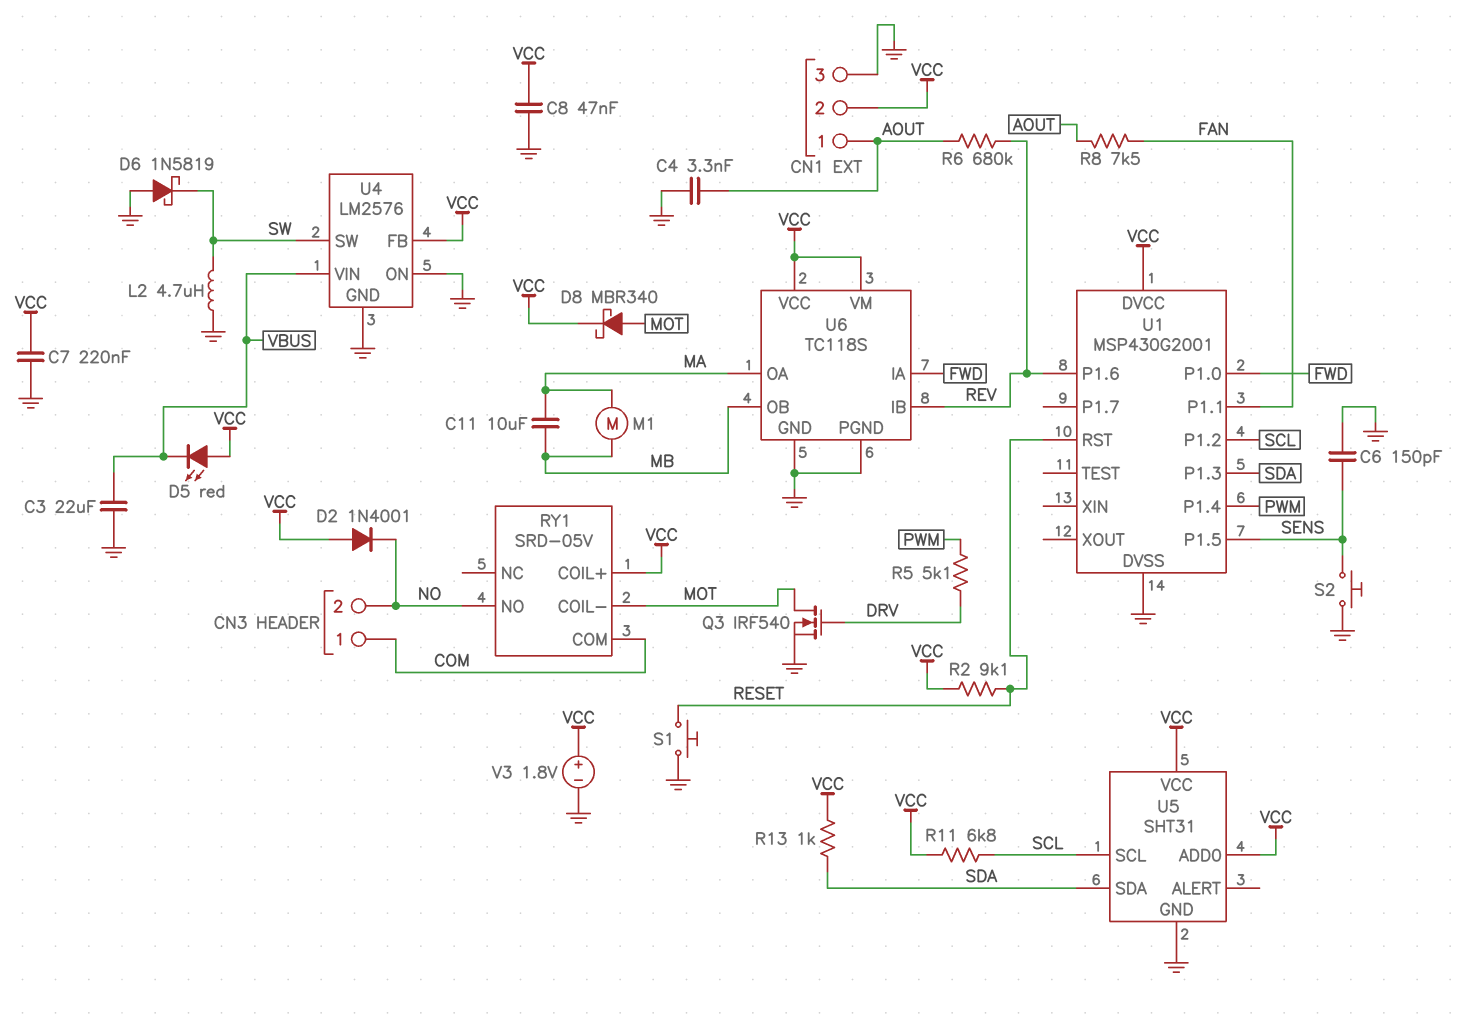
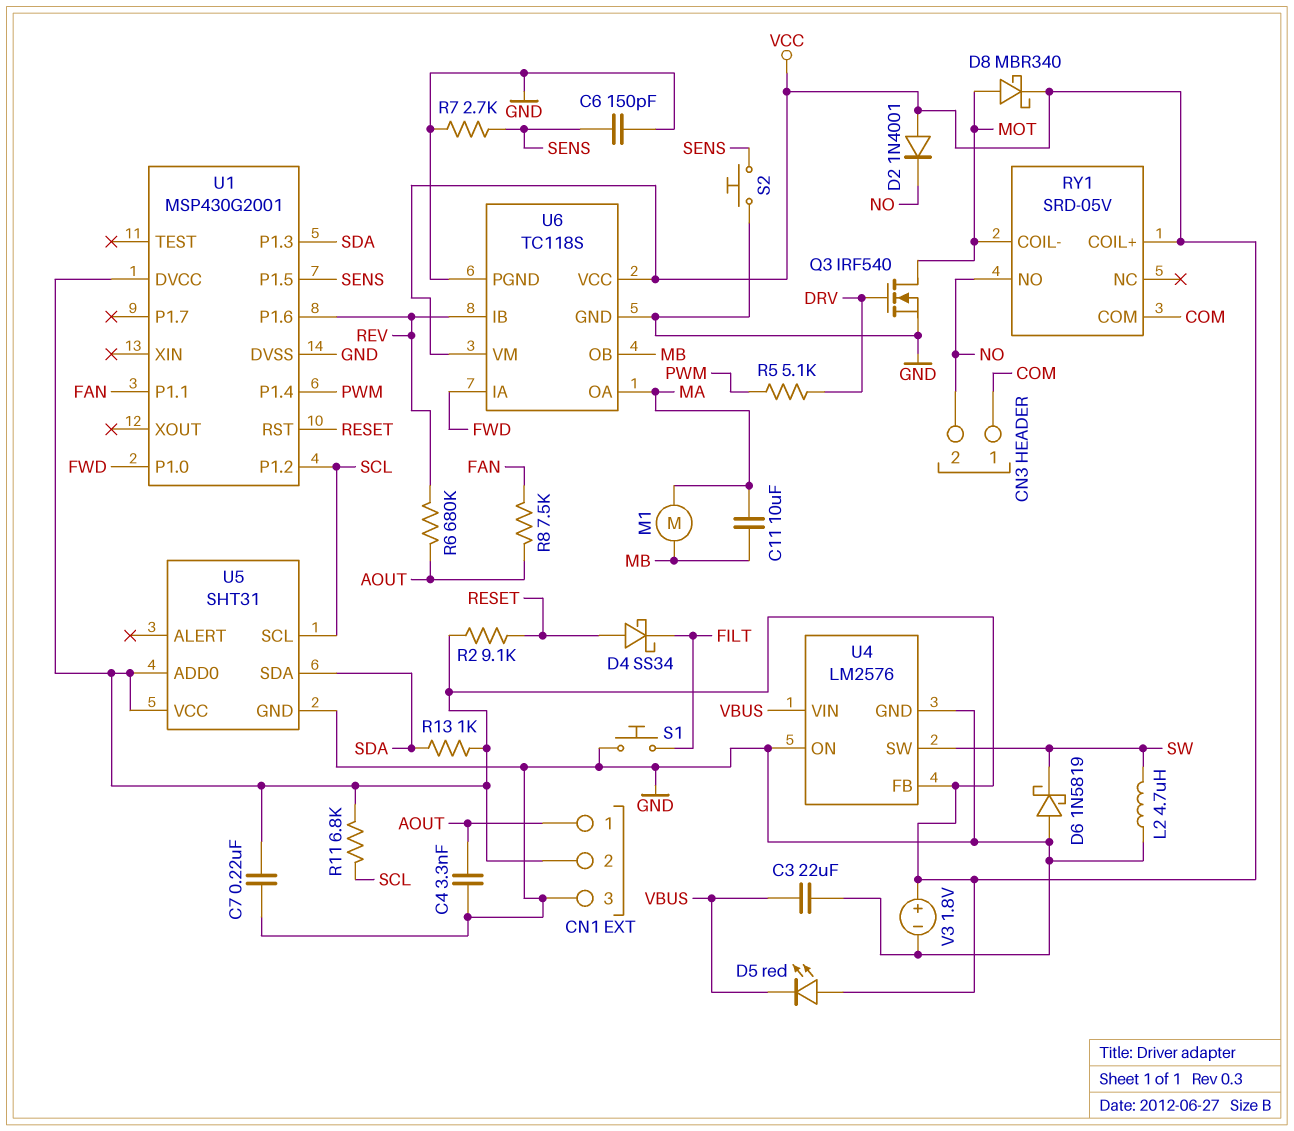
C8: 47nF (GND, VCC) -> none
D4: none -> schottky SS34 (A RESET, K FILT)
R7: none -> 2.7k (GND, SENS)
S1: button (GND, RESET) -> button (FILT, GND)

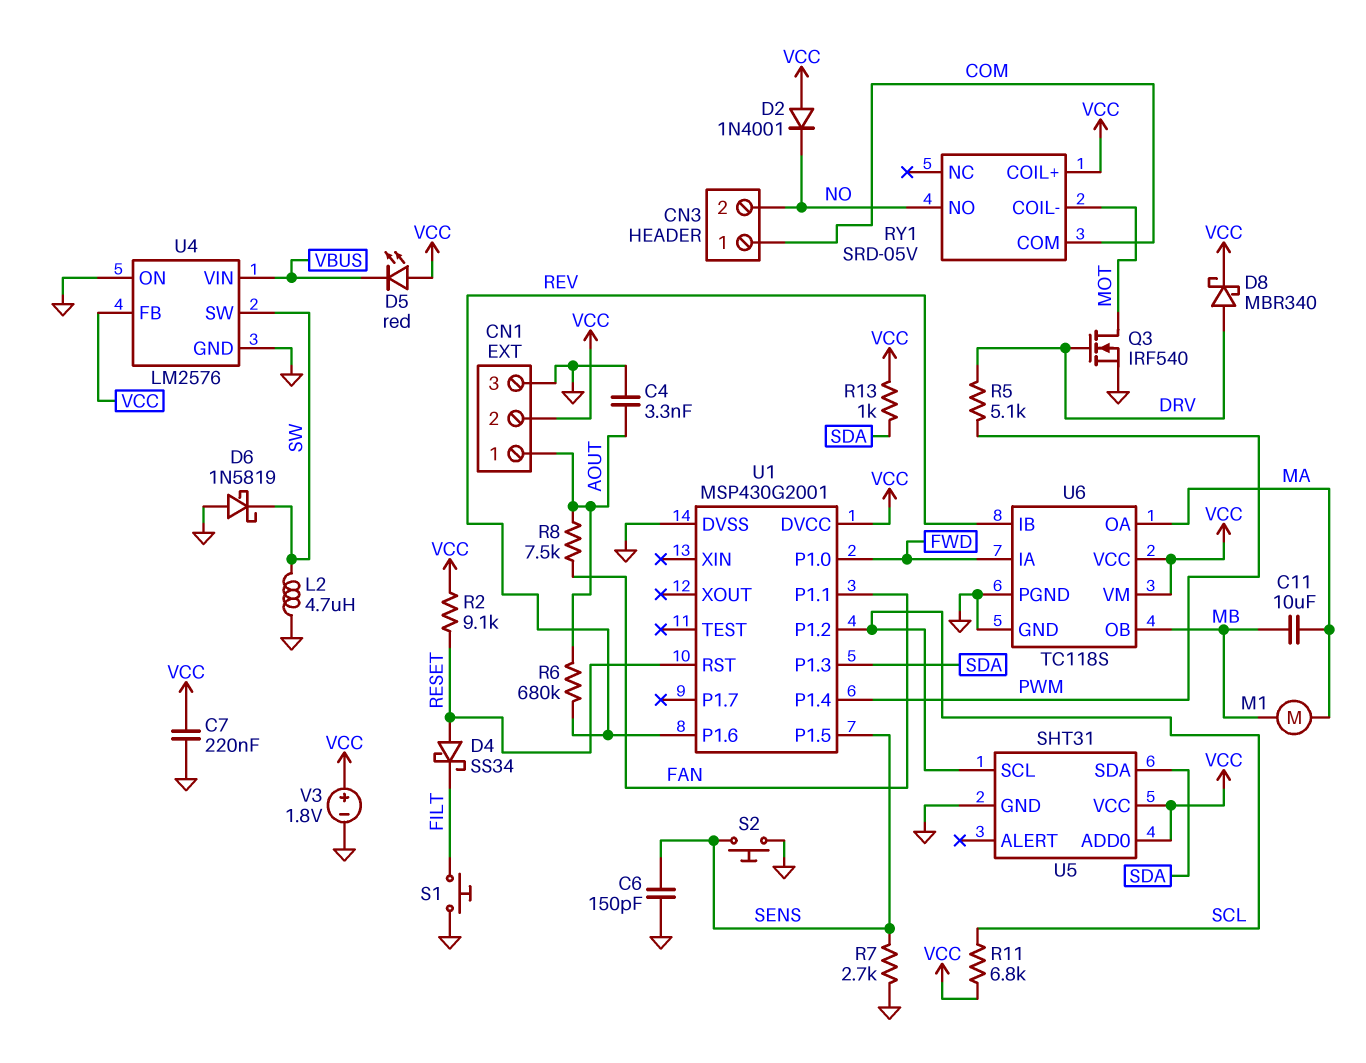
C3: 22uF (GND, VBUS) -> none
D8: schottky MBR340 (A MOT, K VCC) -> schottky MBR340 (A DRV, K VCC)

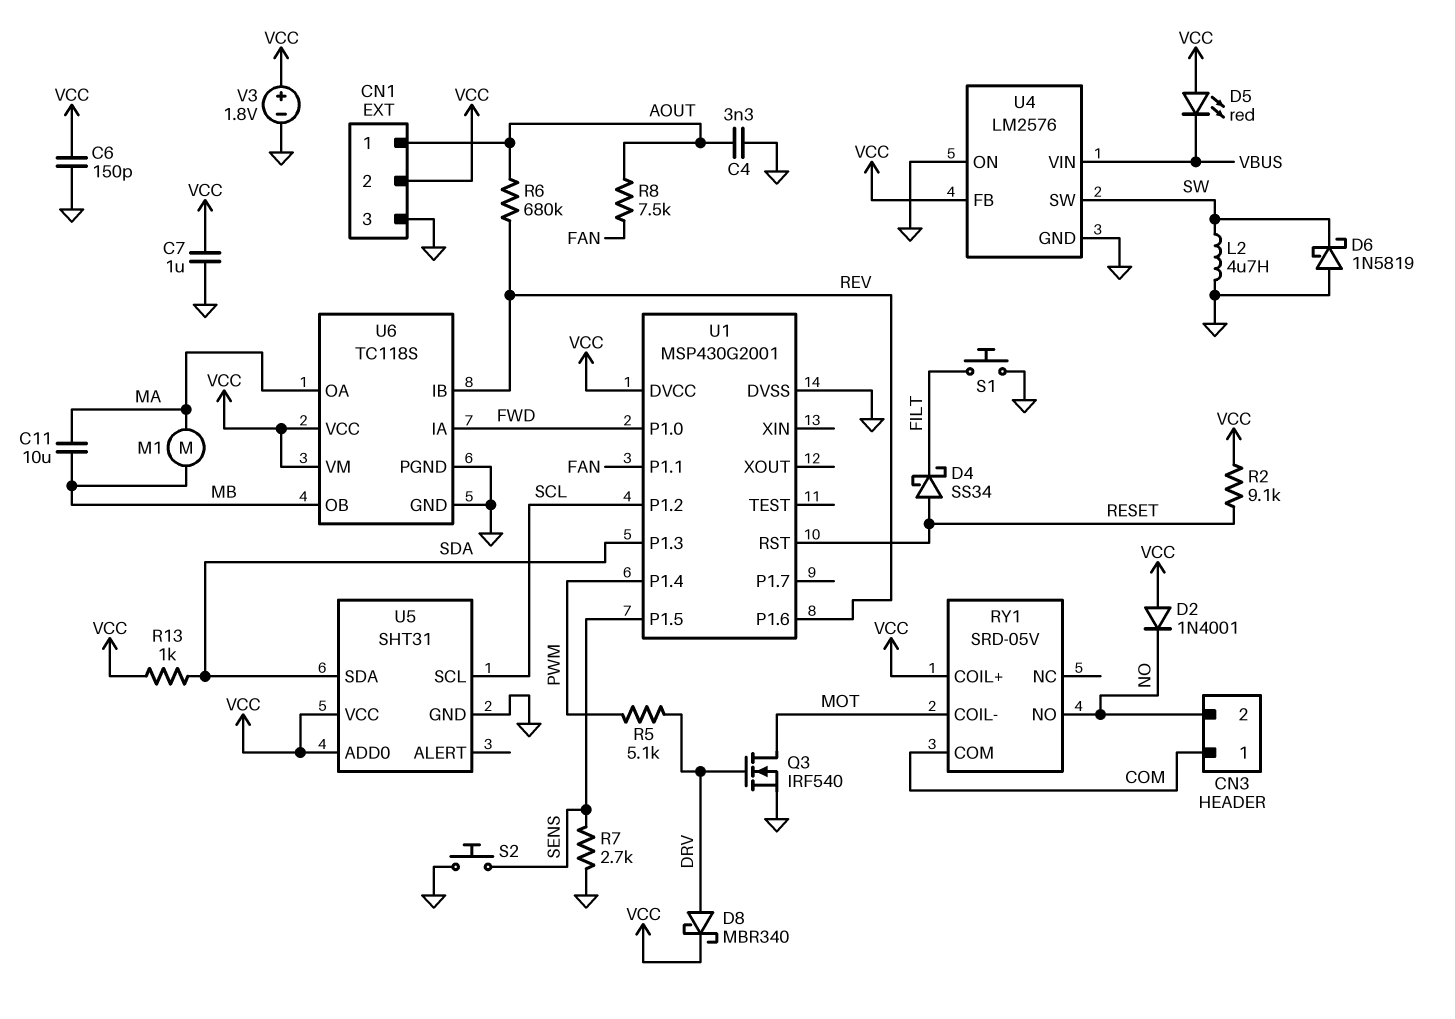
C6: 150pF (GND, SENS) -> 150pF (GND, VCC)
C7: 220nF (GND, VCC) -> 1uF (GND, VCC)
R11: 6.8k (SCL, VCC) -> none

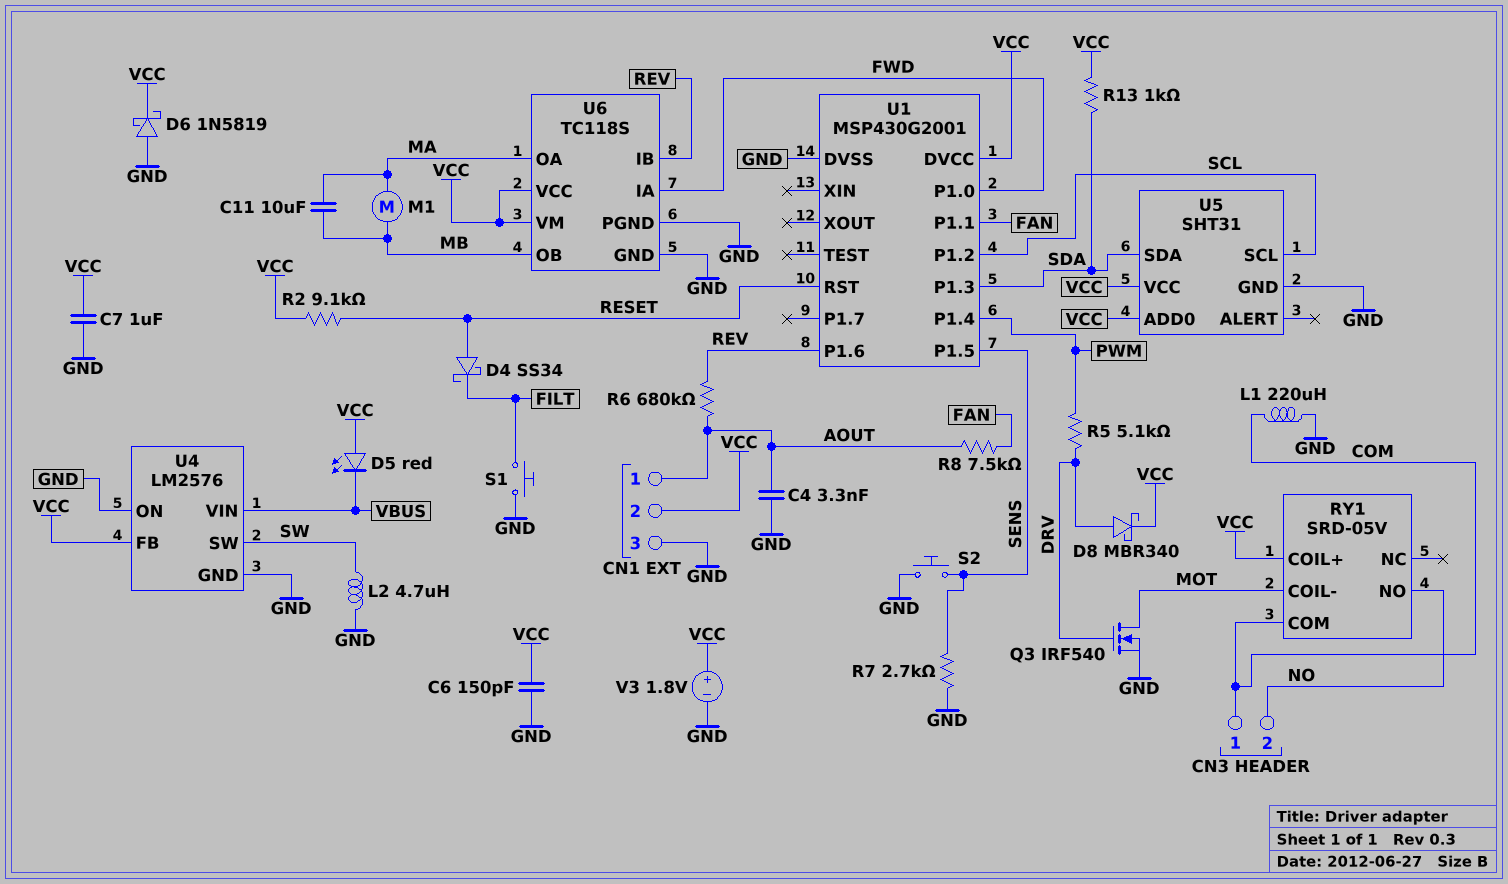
D2: diode 1N4001 (A VCC, K NO) -> none
D6: schottky 1N5819 (A GND, K SW) -> schottky 1N5819 (A GND, K VCC)
L1: none -> 220uH (COM, GND)

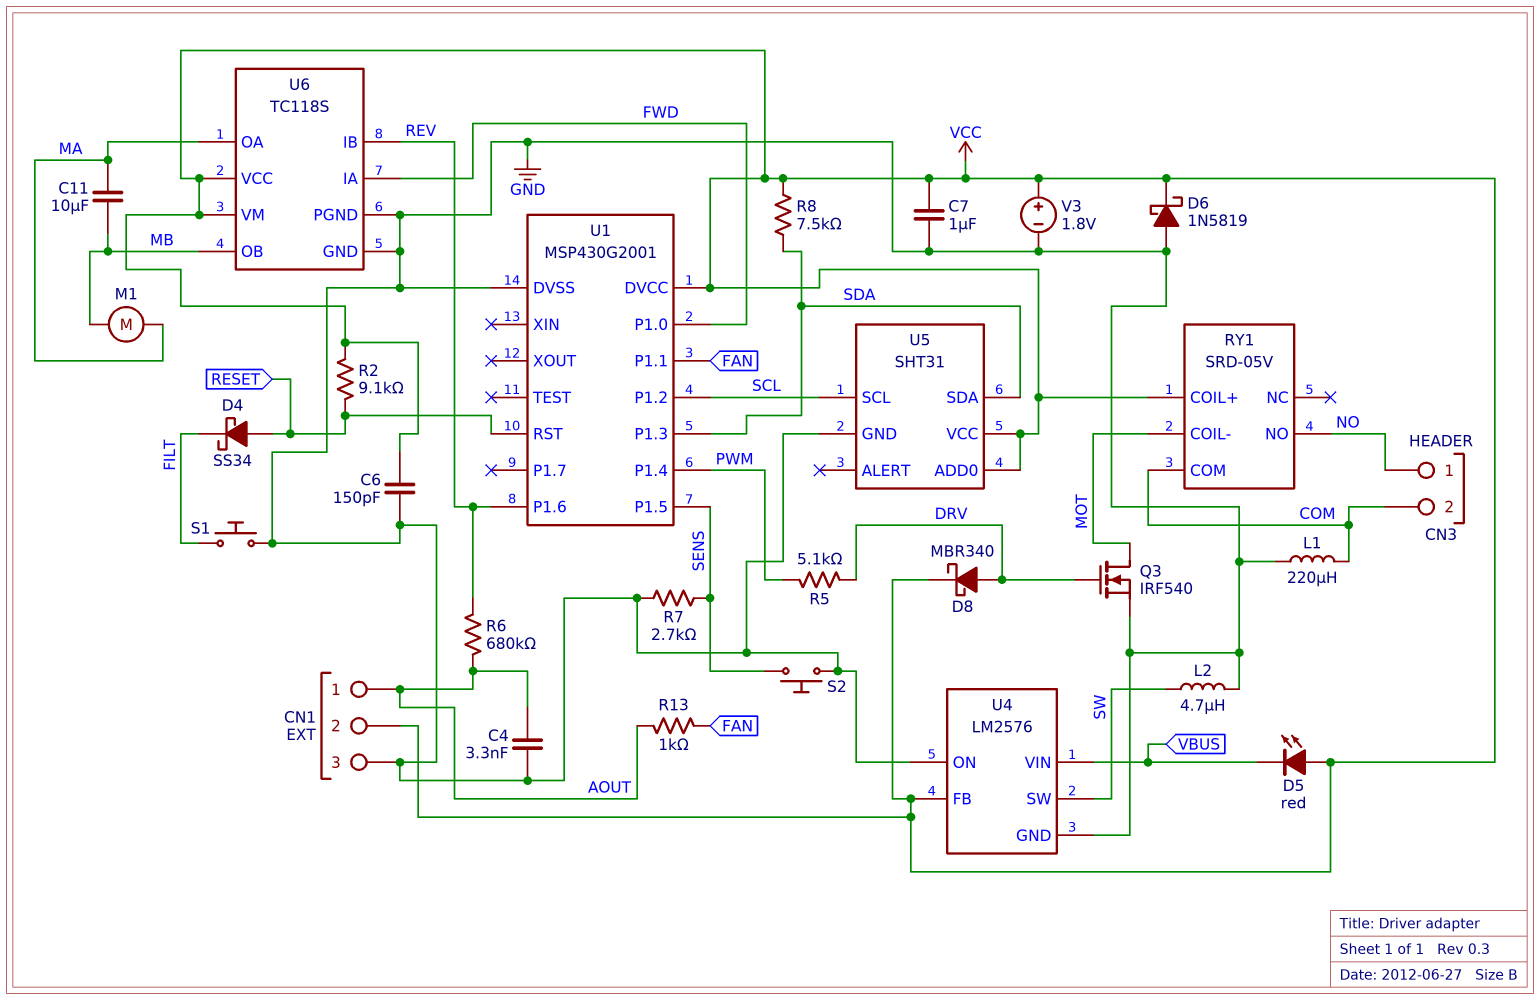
CN3 pin 1: COM -> NO
CN3 pin 2: NO -> COM
R8: 7.5k (AOUT, FAN) -> 7.5k (SDA, VCC)
R13: 1k (SDA, VCC) -> 1k (AOUT, FAN)

